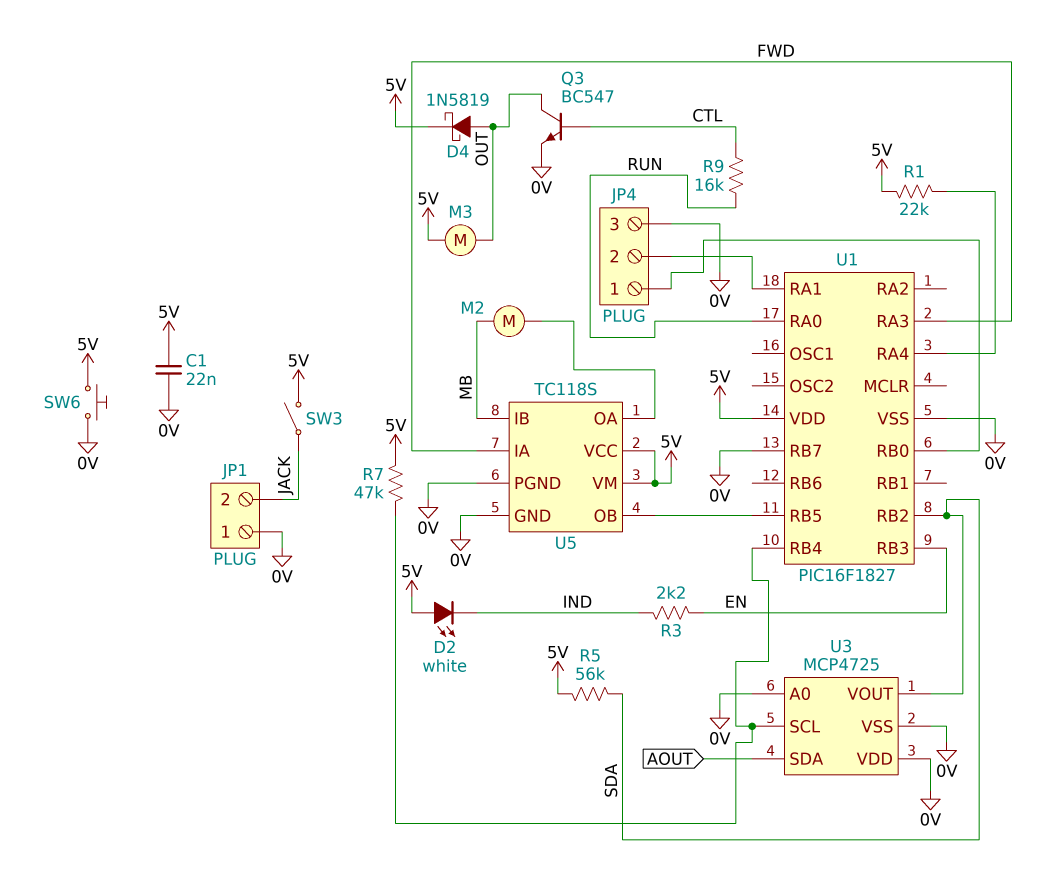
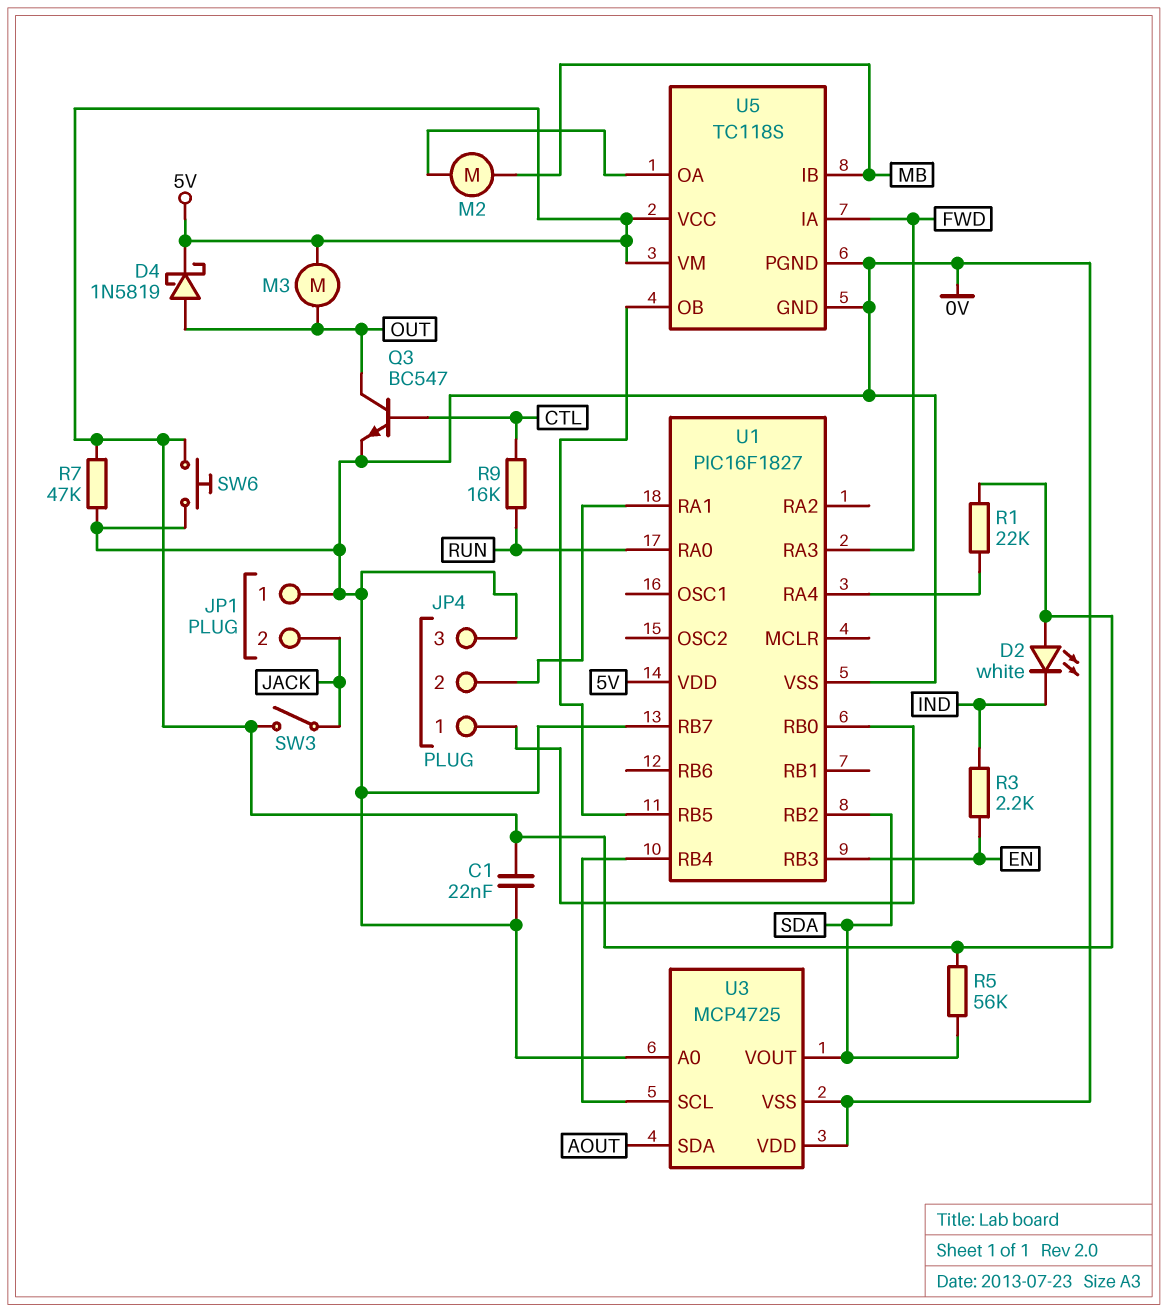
R7: 47k (5V, U1/RB4) -> 47k (0V, 5V)

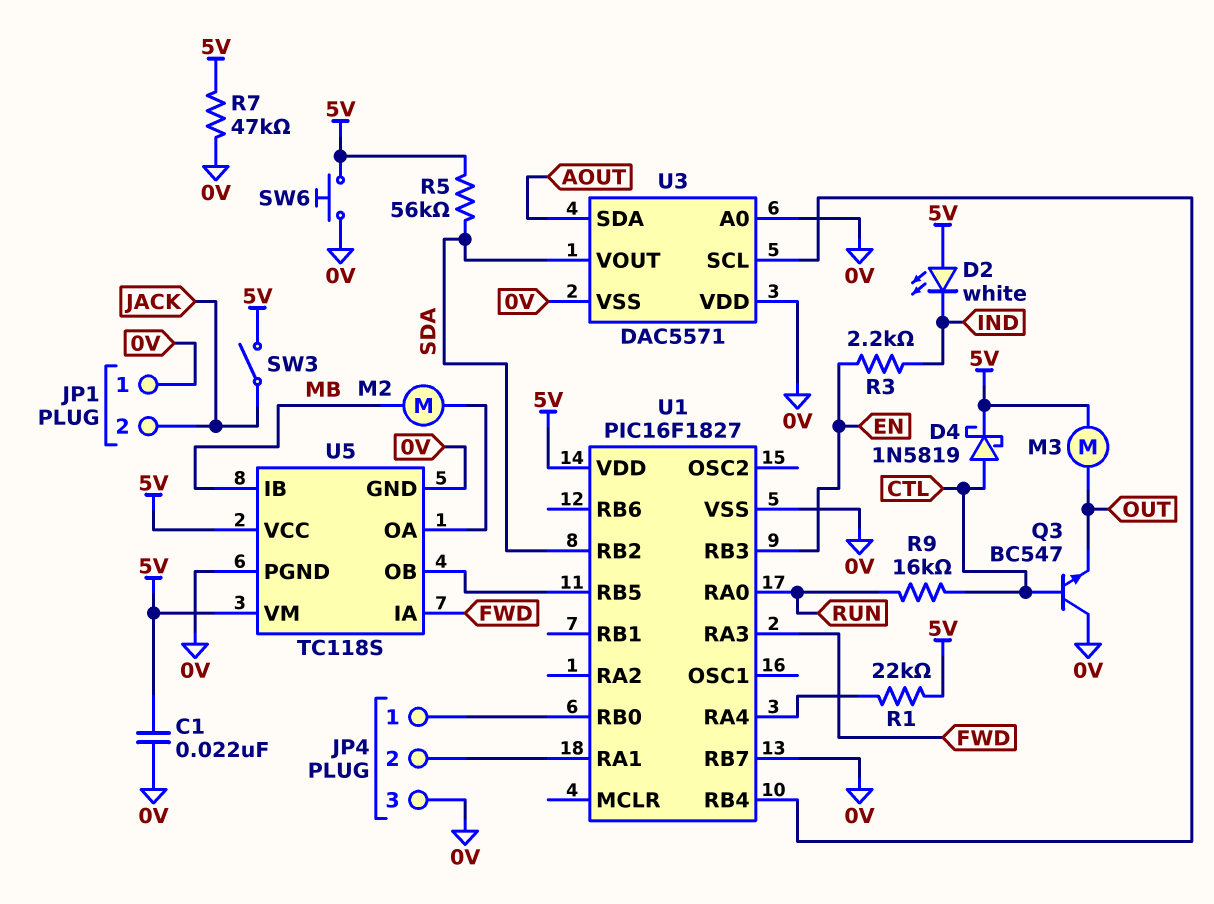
D4: schottky 1N5819 (A OUT, K 5V) -> schottky 1N5819 (A CTL, K 5V)
Q3: NPN BC547 (B CTL, C OUT, E 0V) -> NPN BC547 (B CTL, C 0V, E OUT)
U3: MCP4725 -> DAC5571

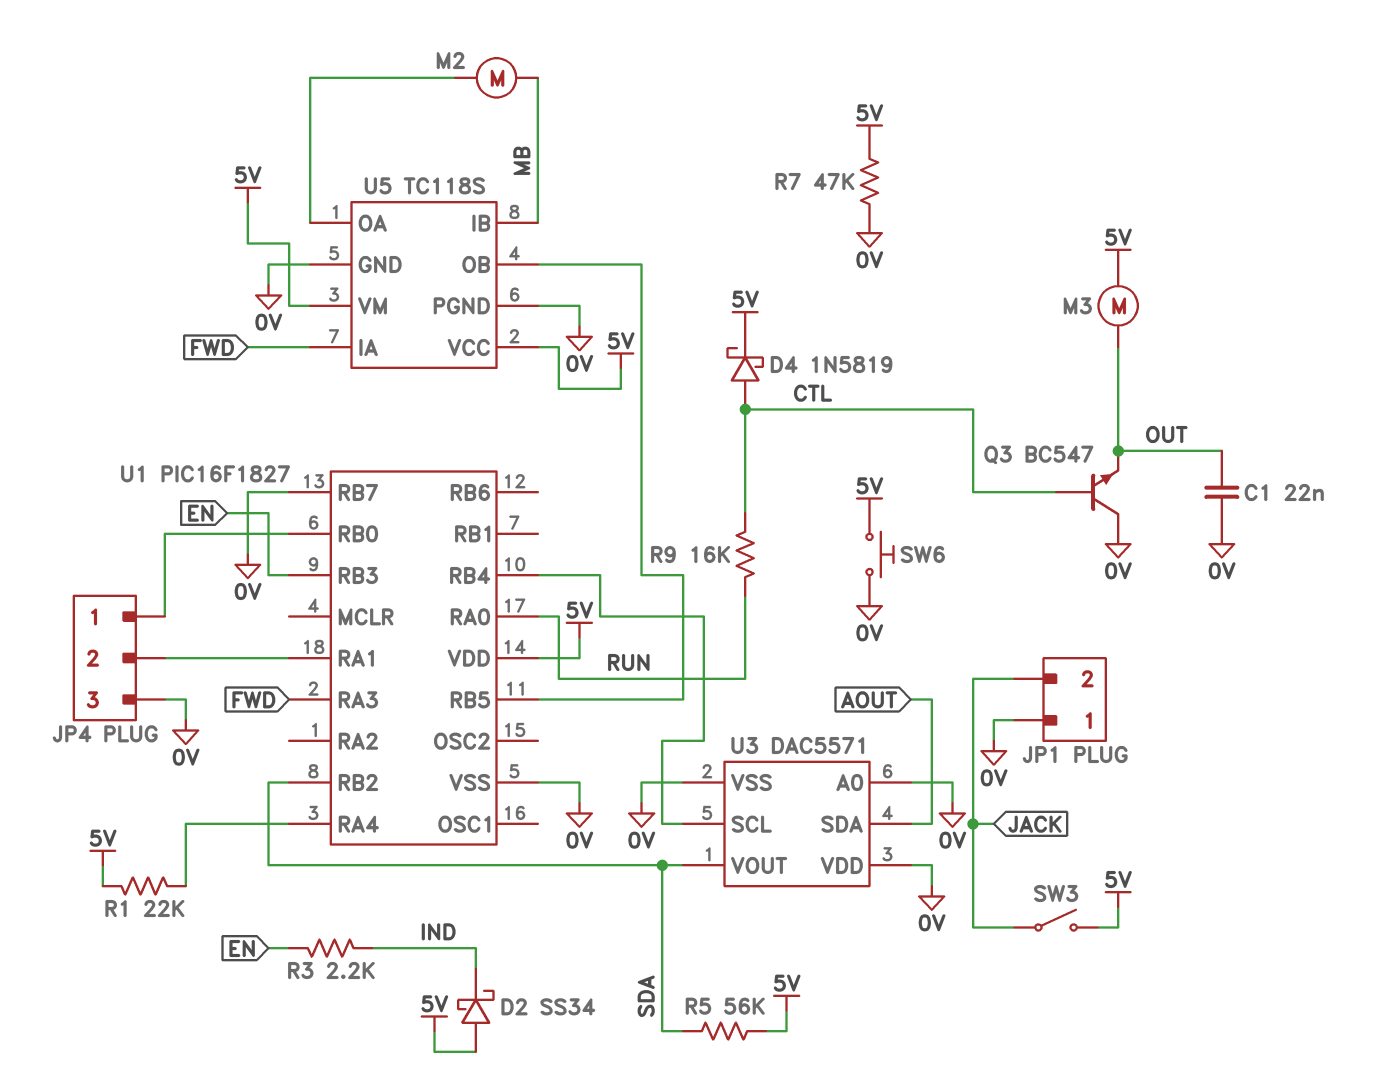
C1: 22nF (0V, 5V) -> 22nF (0V, OUT)
D2: LED white (A 5V, K IND) -> schottky SS34 (A 5V, K IND)

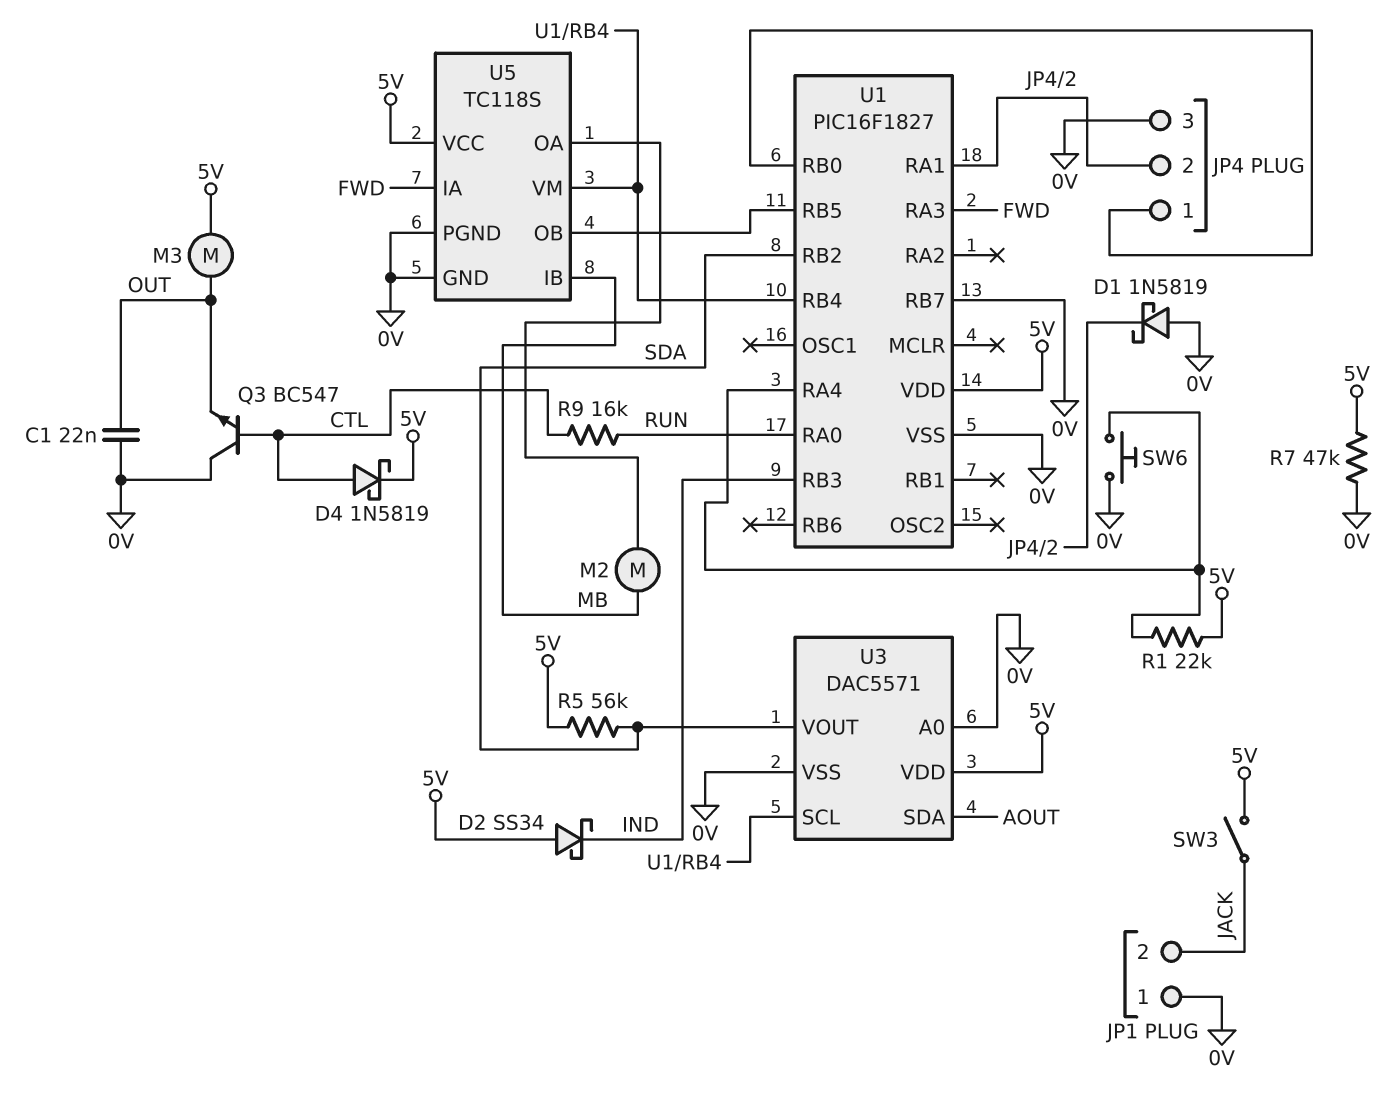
D1: none -> schottky 1N5819 (A 0V, K JP4/2)
R3: 2.2k (EN, IND) -> none
SW6: button (0V, 5V) -> button (0V, U1/RA4)
U1 pin RB3: EN -> IND
U3 pin VDD: 0V -> 5V
U5 pin VM: 5V -> U1/RB4

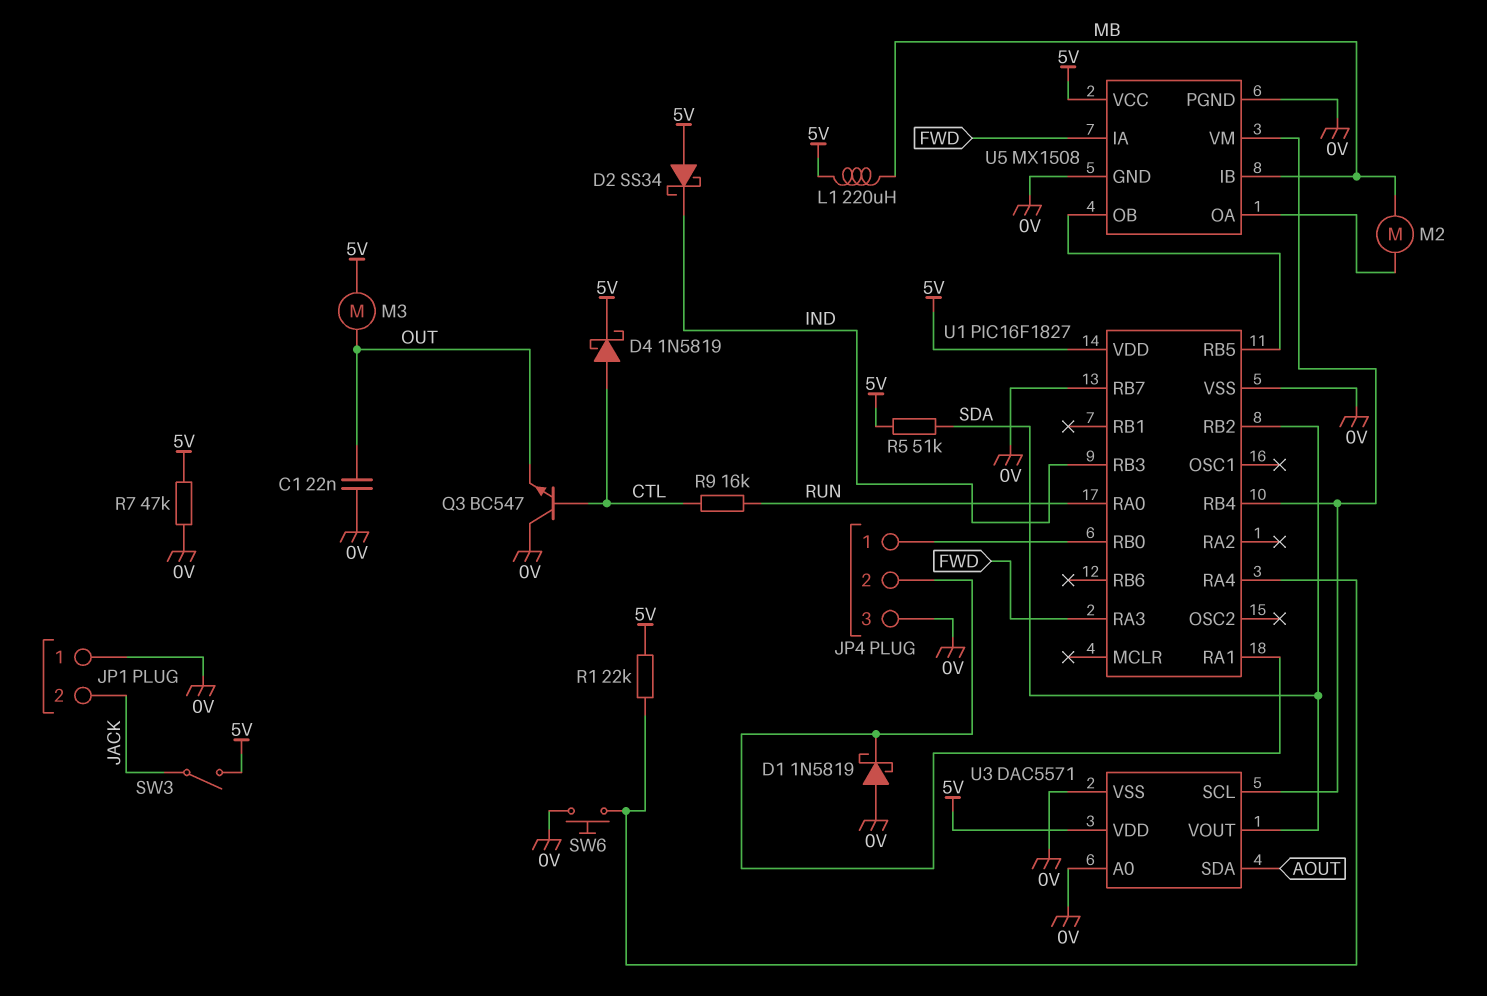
L1: none -> 220uH (5V, MB)
R5: 56k (5V, SDA) -> 51k (5V, SDA)
U5: TC118S -> MX1508

